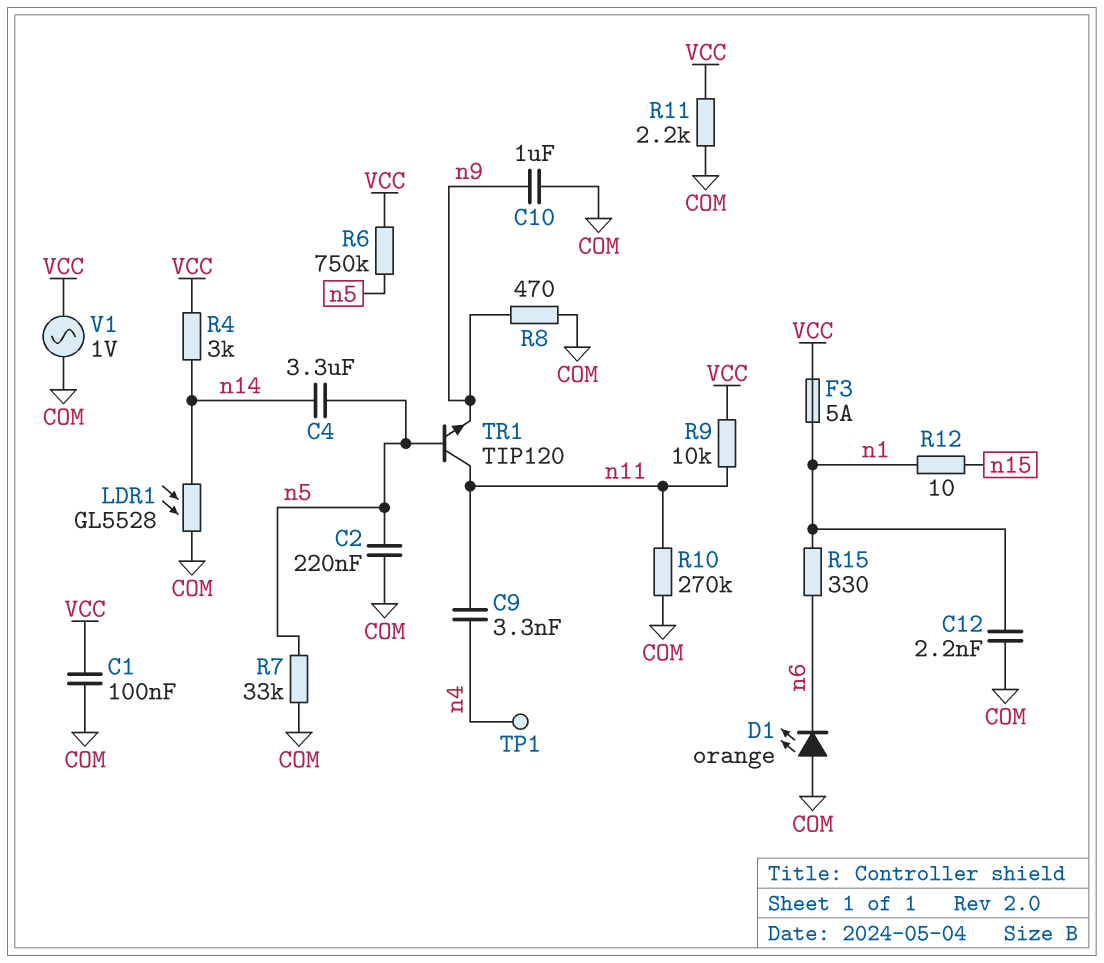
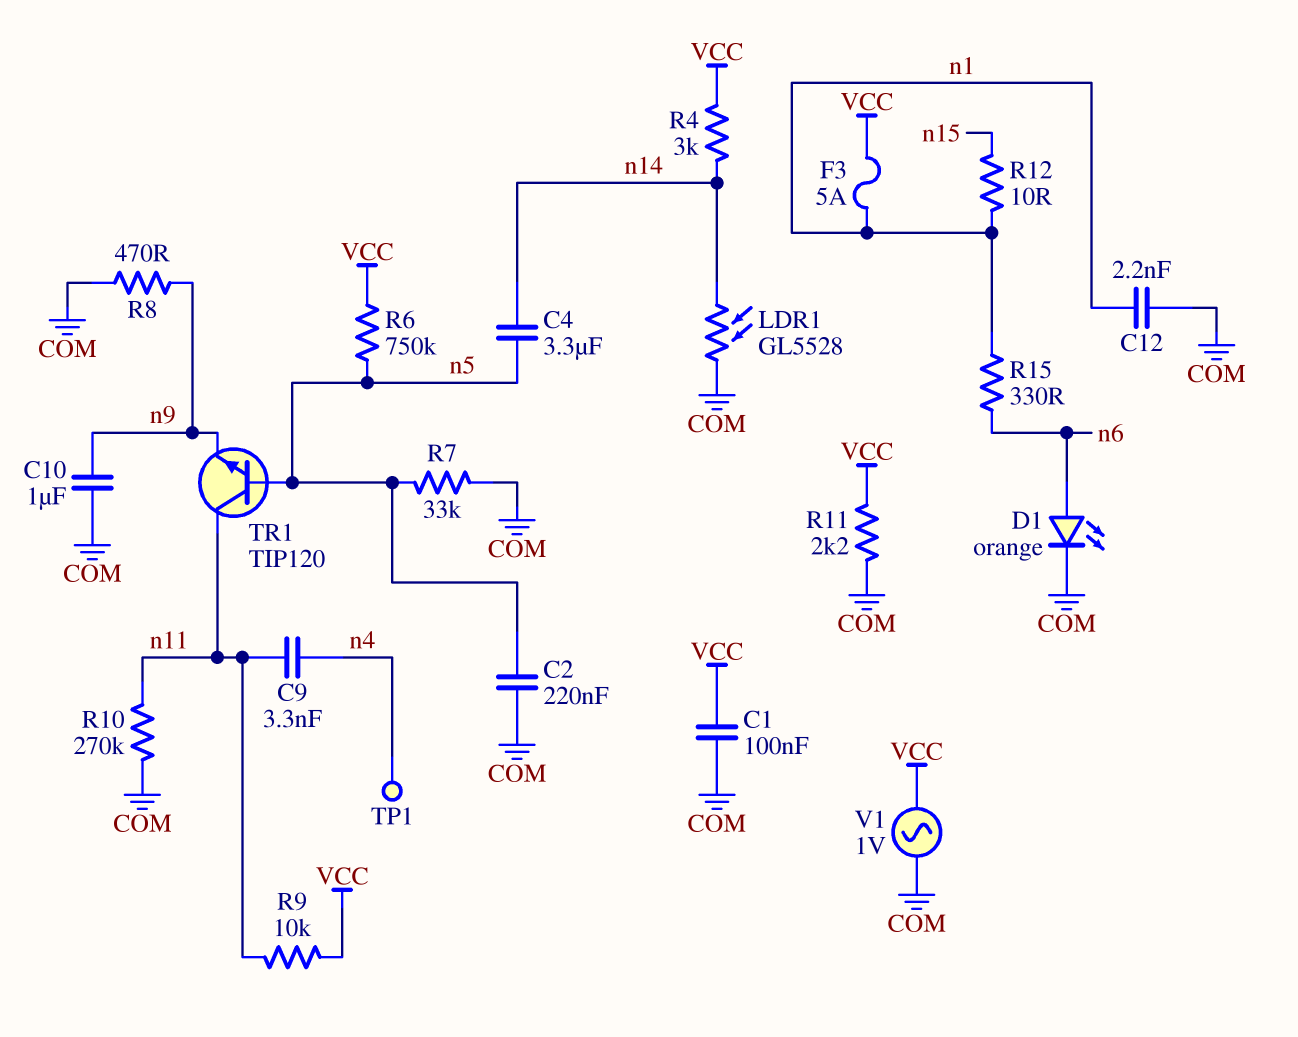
D1: LED orange (A COM, K n6) -> LED orange (A n6, K COM)

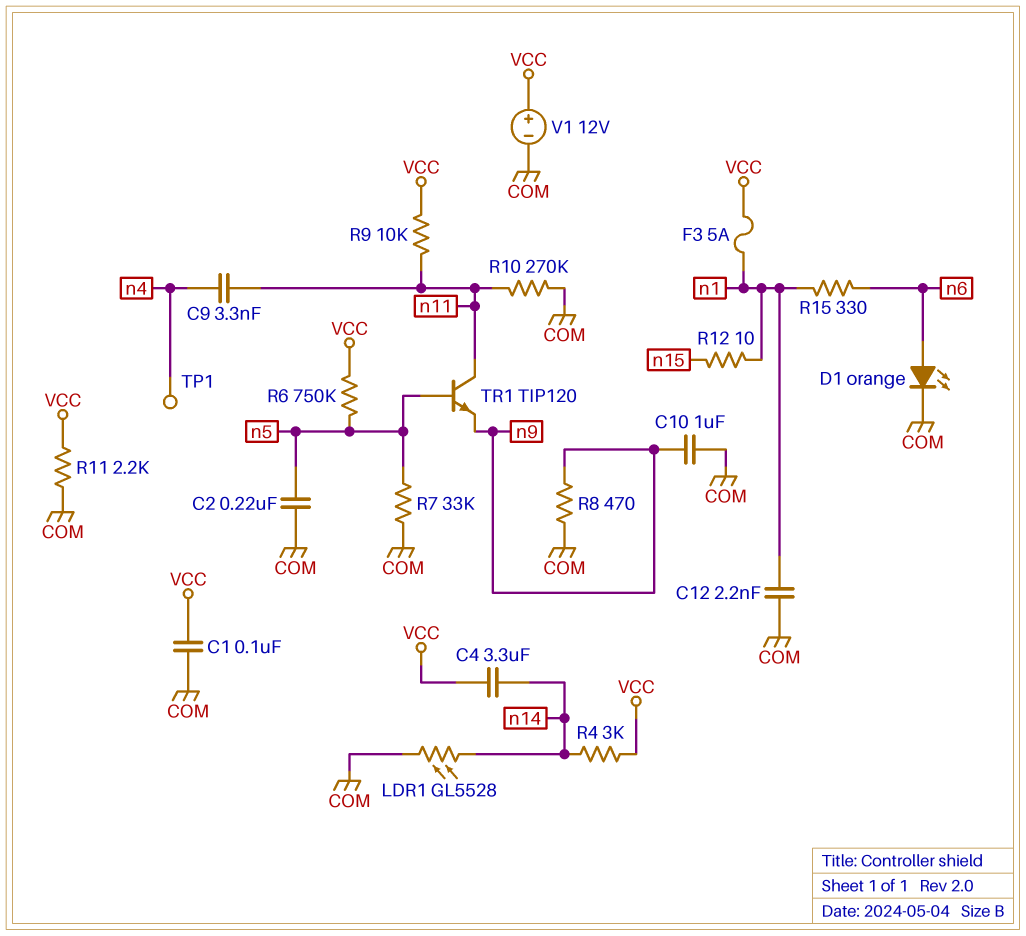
C4: 3.3uF (n5, n14) -> 3.3uF (VCC, n14)
V1: AC 1V (COM, VCC) -> 12V (plus VCC, minus COM)

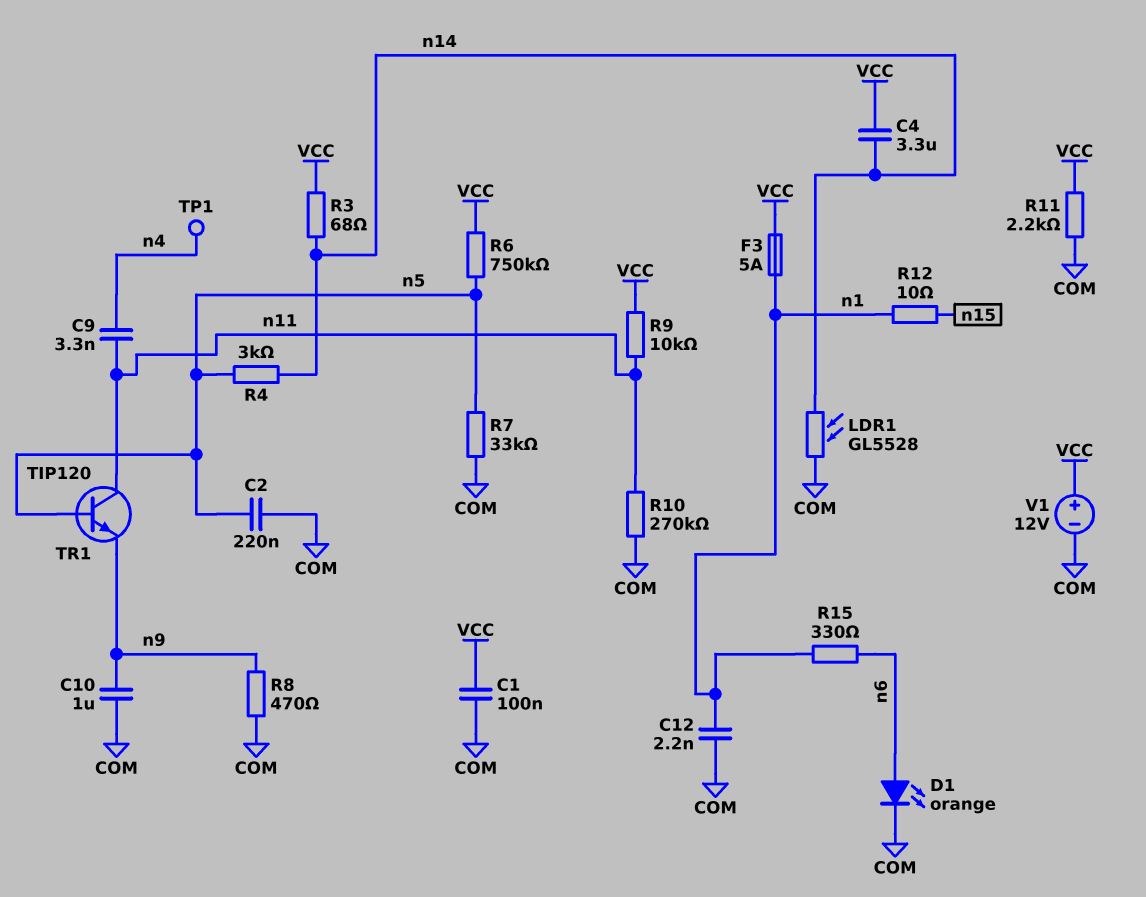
R3: none -> 68 (VCC, n14)
R4: 3k (VCC, n14) -> 3k (n5, n14)

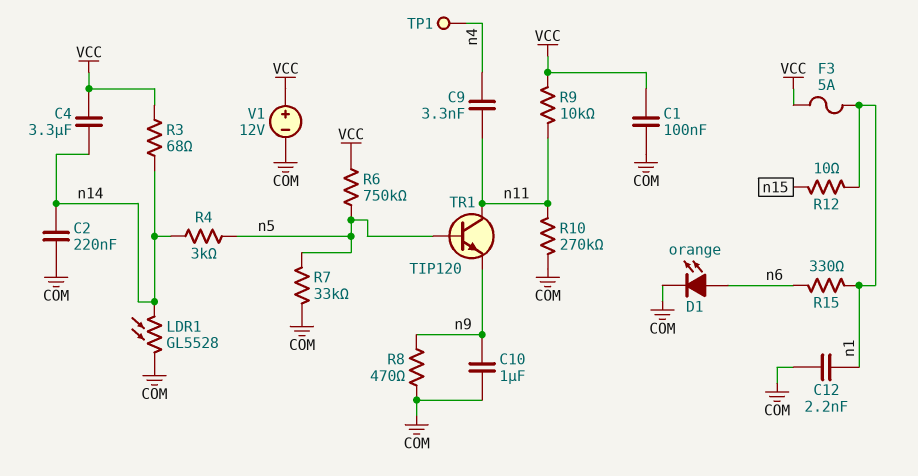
C2: 220nF (COM, n5) -> 220nF (COM, n14)
R11: 2.2k (COM, VCC) -> none

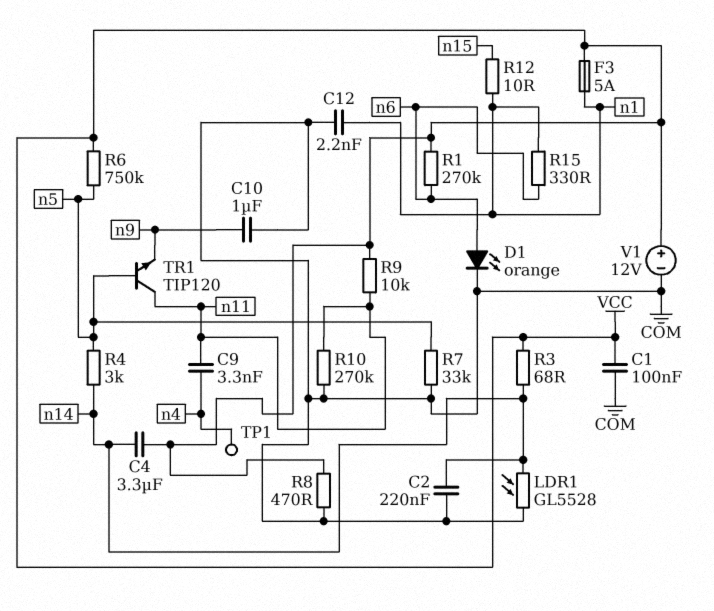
R1: none -> 270k (VCC, n6)
R8: 470 (COM, n9) -> 470 (COM, VCC)

